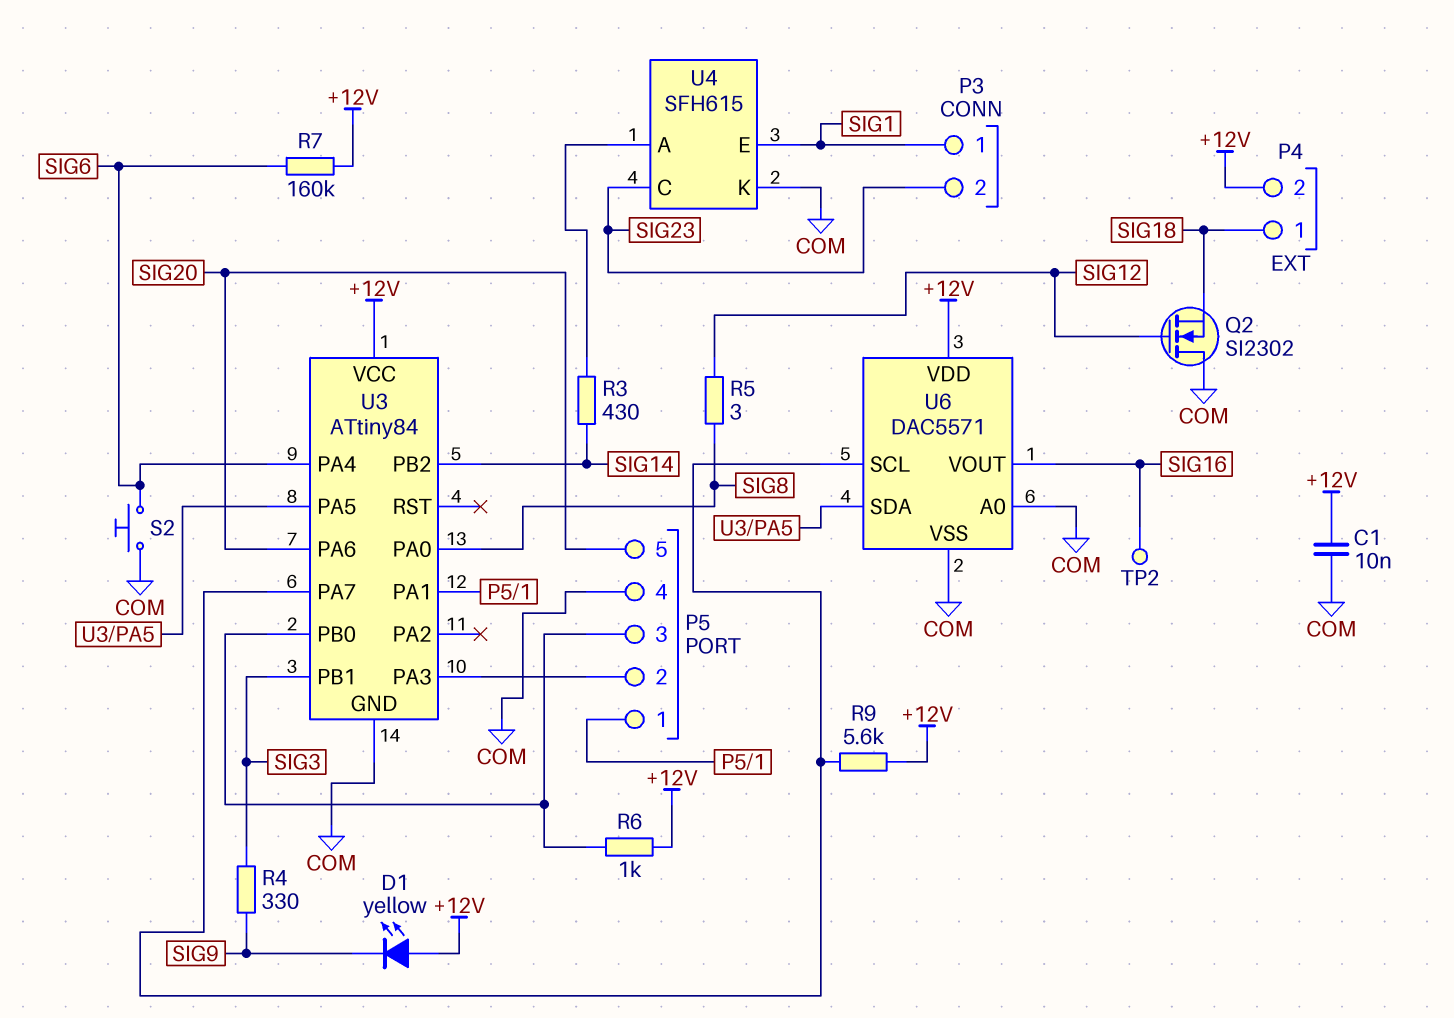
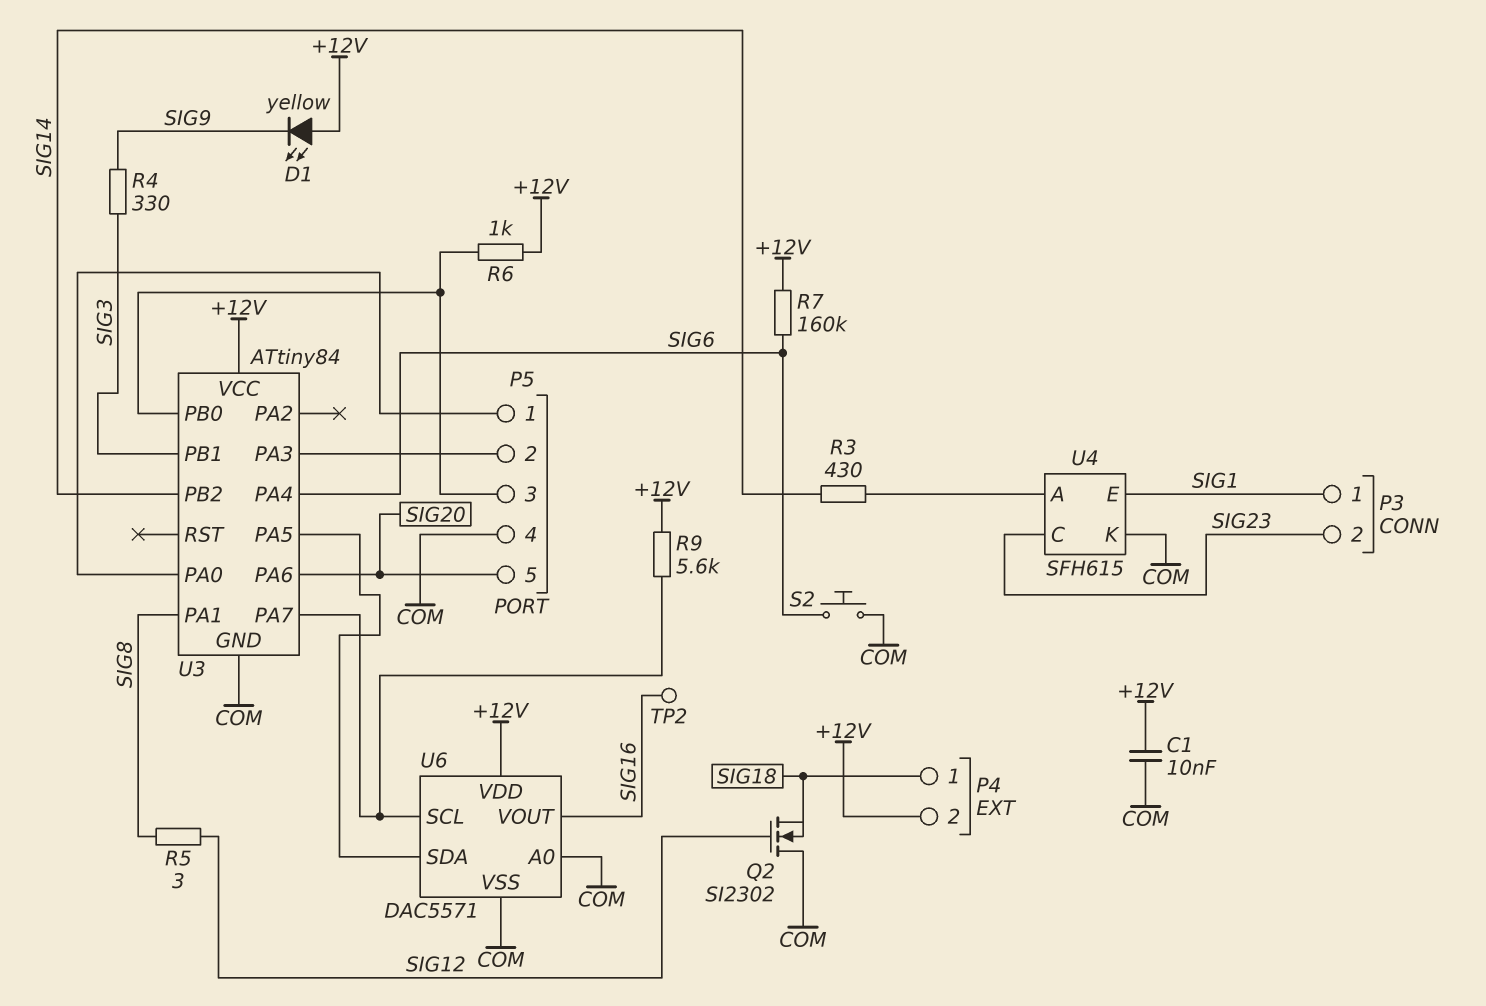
U3 pin PA0: SIG8 -> P5/1
U3 pin PA1: P5/1 -> SIG8

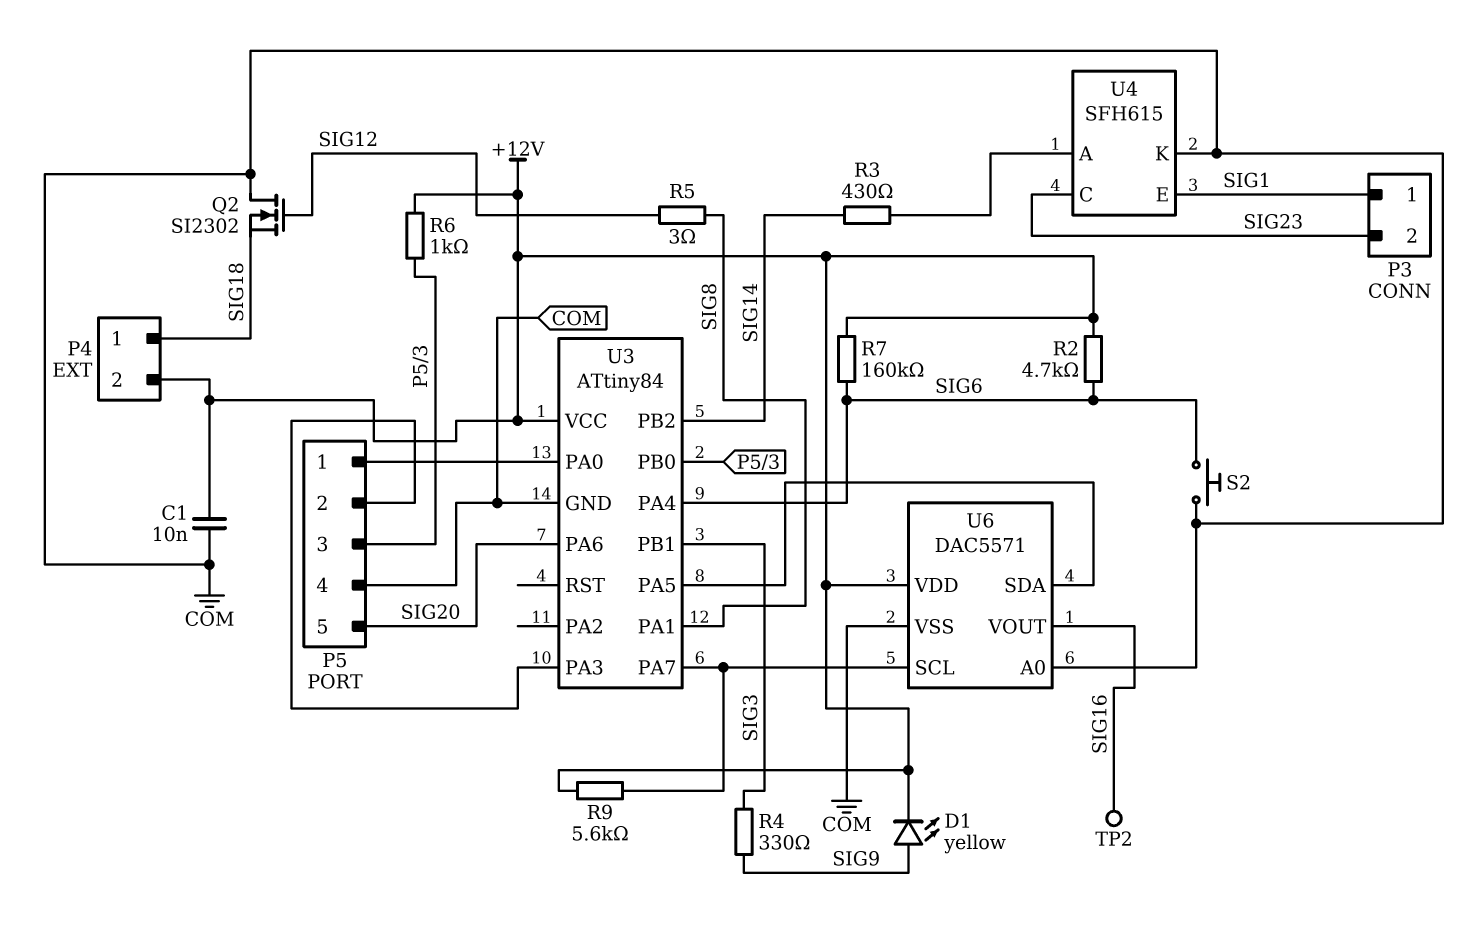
D1: LED yellow (A +12V, K SIG9) -> LED yellow (A SIG9, K +12V)
R2: none -> 4.7k (+12V, SIG6)

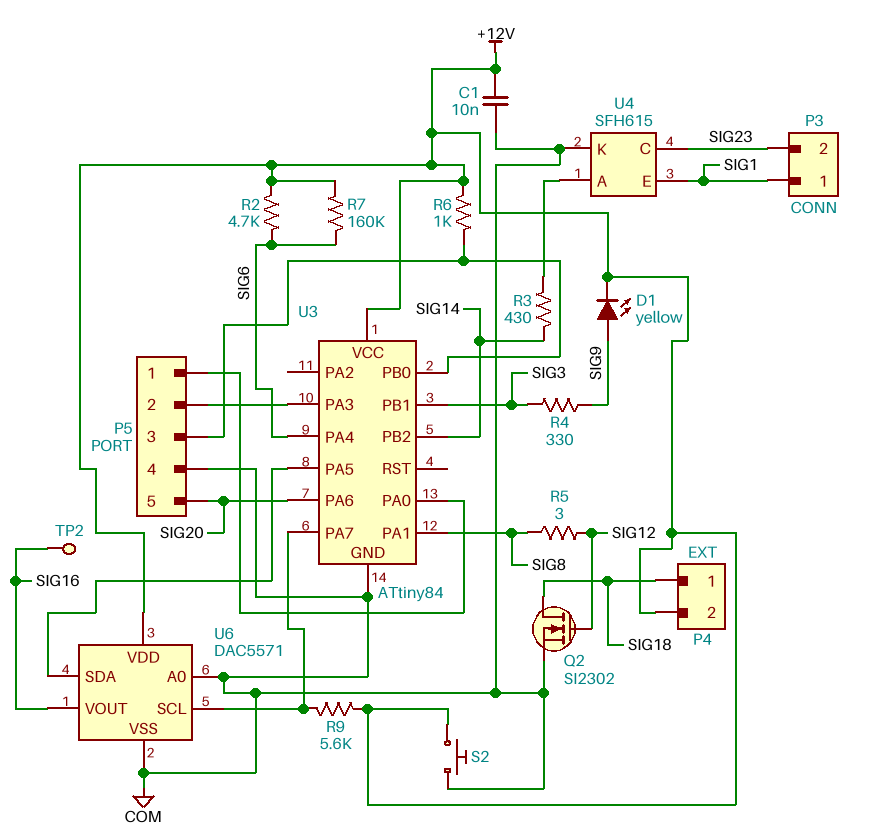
Q2: NMOS SI2302 (G SIG12, D COM, S SIG18) -> NMOS SI2302 (G SIG12, D SIG18, S COM)
S2: button (COM, SIG6) -> button (+12V, COM)

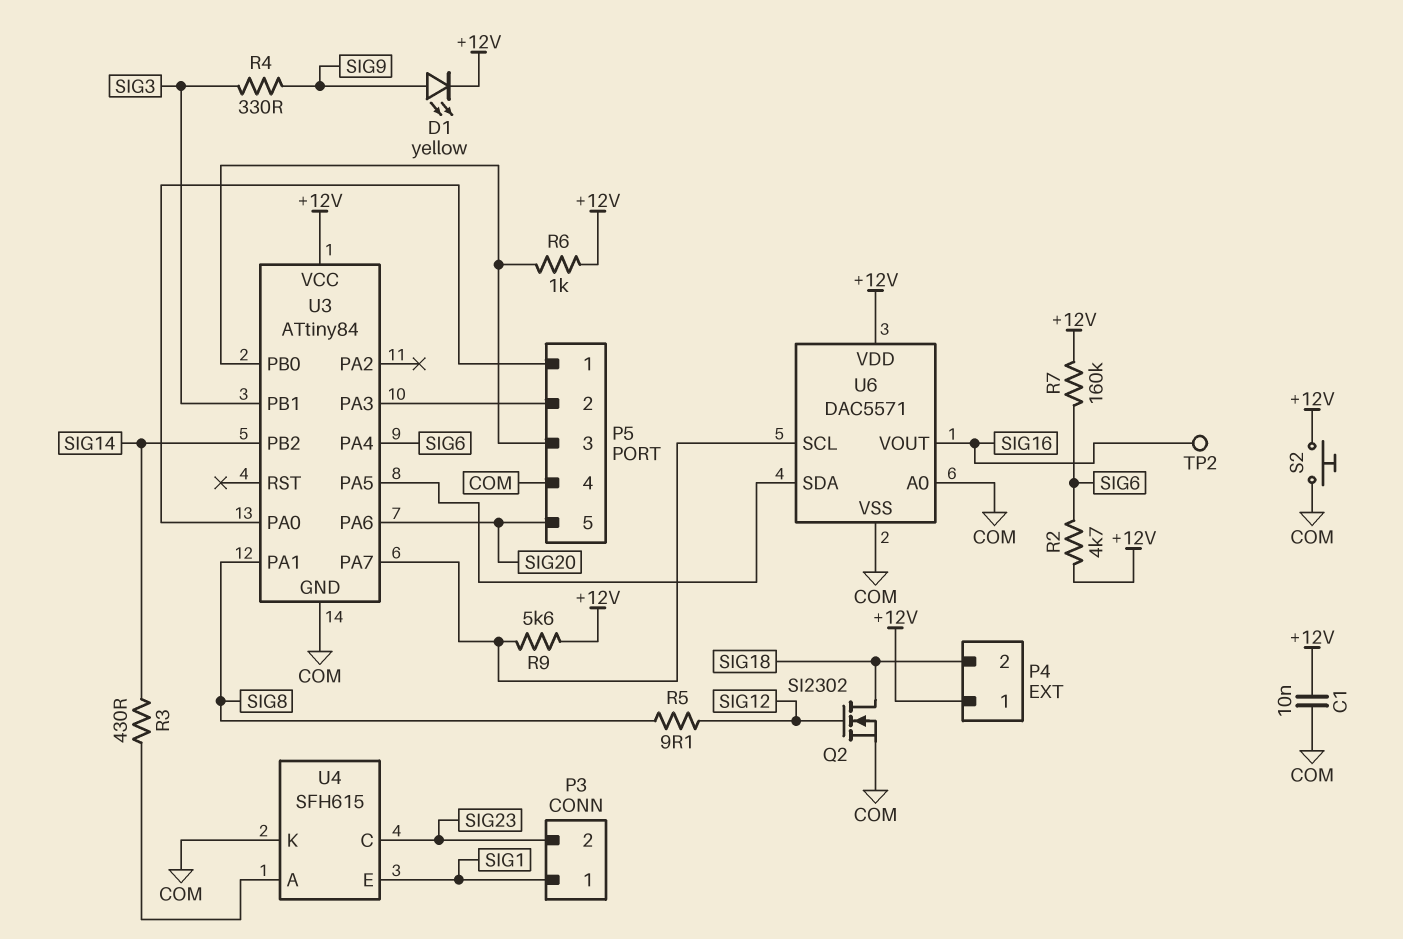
P4 pin 1: SIG18 -> +12V
P4 pin 2: +12V -> SIG18
R5: 3 (SIG8, SIG12) -> 9.1 (SIG8, SIG12)

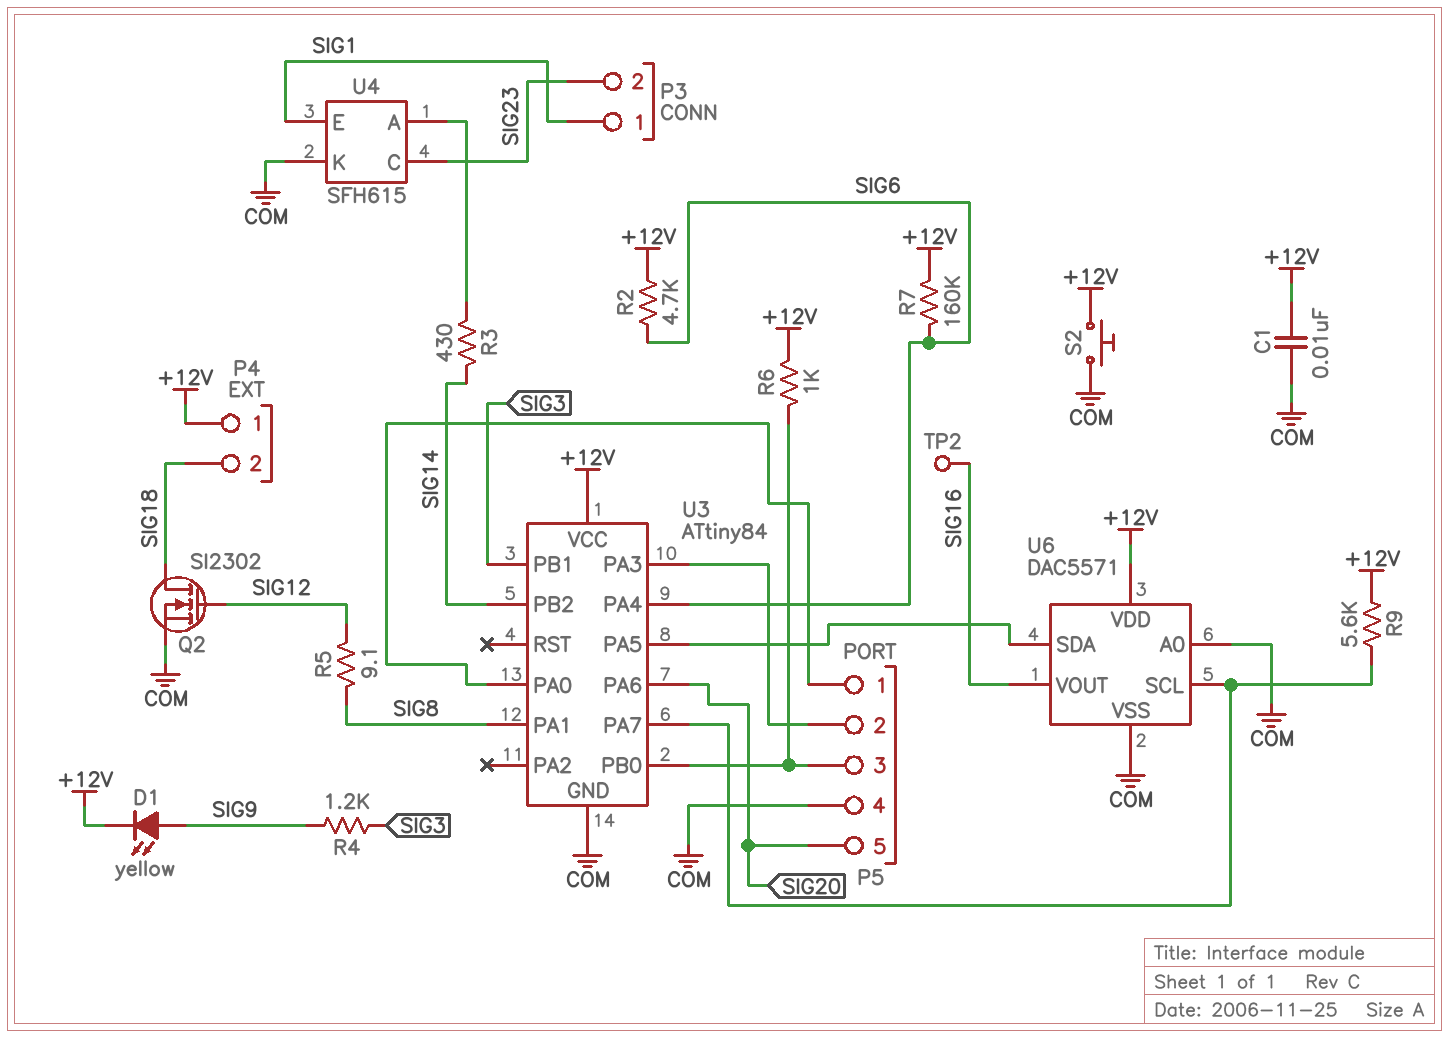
R4: 330 (SIG3, SIG9) -> 1.2k (SIG3, SIG9)

